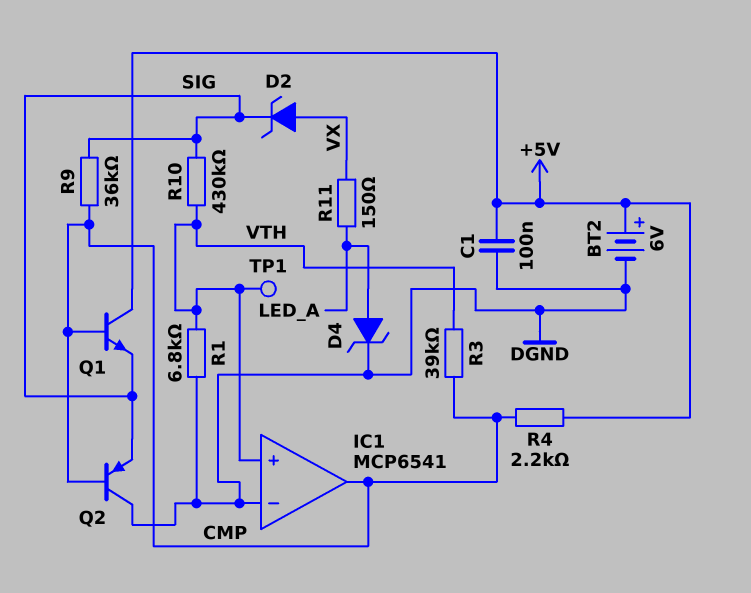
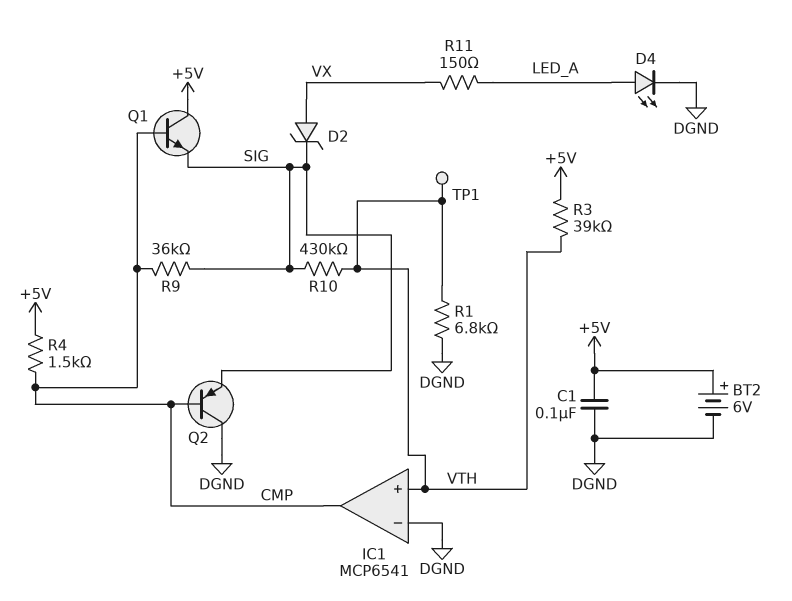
D4: zener (A LED_A, K DGND) -> LED (A LED_A, K DGND)
R3: 39k (CMP, VTH) -> 39k (+5V, VTH)
R4: 2.2k (+5V, CMP) -> 1.5k (+5V, CMP)

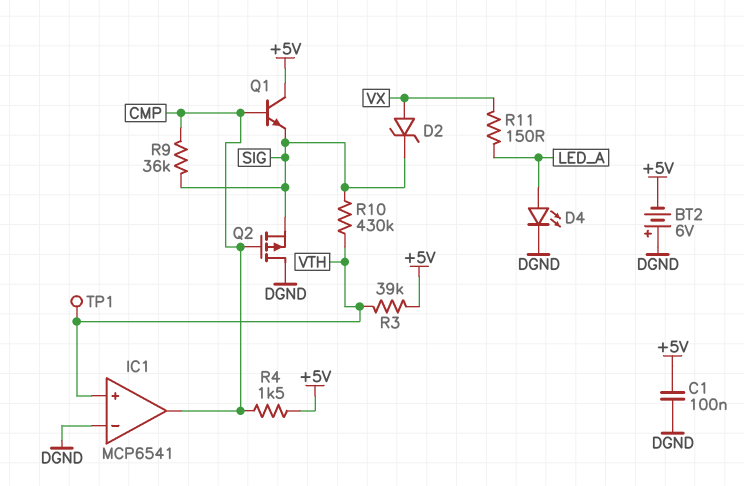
BT2: 6V (plus +5V, minus DGND) -> 6V (plus DGND, minus +5V)
Q2: PNP (B CMP, C DGND, E SIG) -> PMOS (G CMP, D DGND, S SIG)
R1: 6.8k (DGND, VTH) -> none

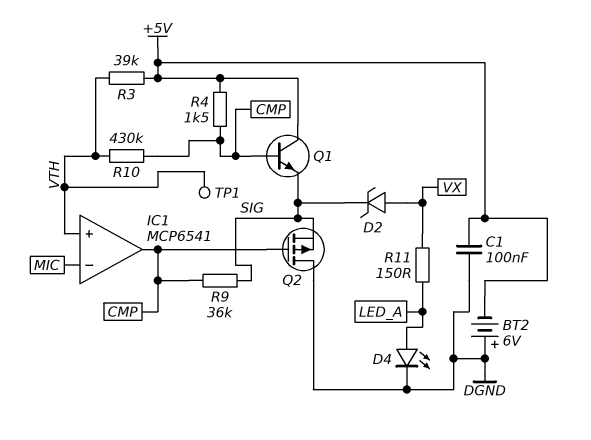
IC1 pin in-: DGND -> MIC
R10: 430k (SIG, VTH) -> 430k (CMP, VTH)

